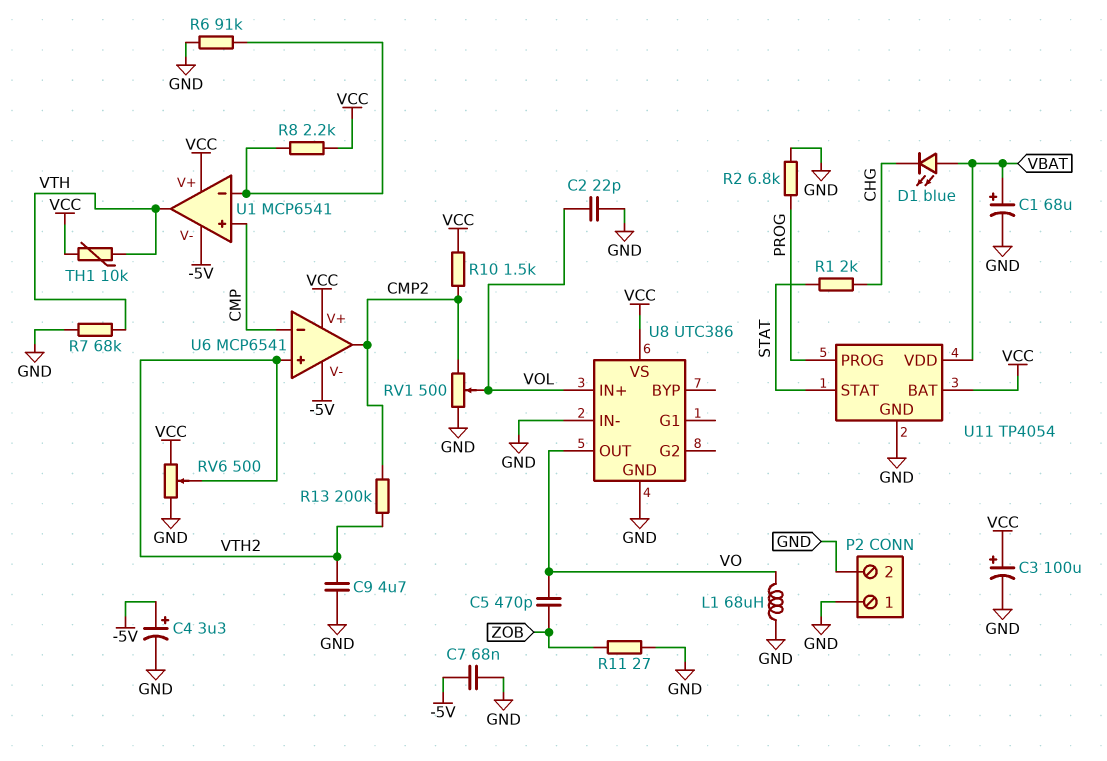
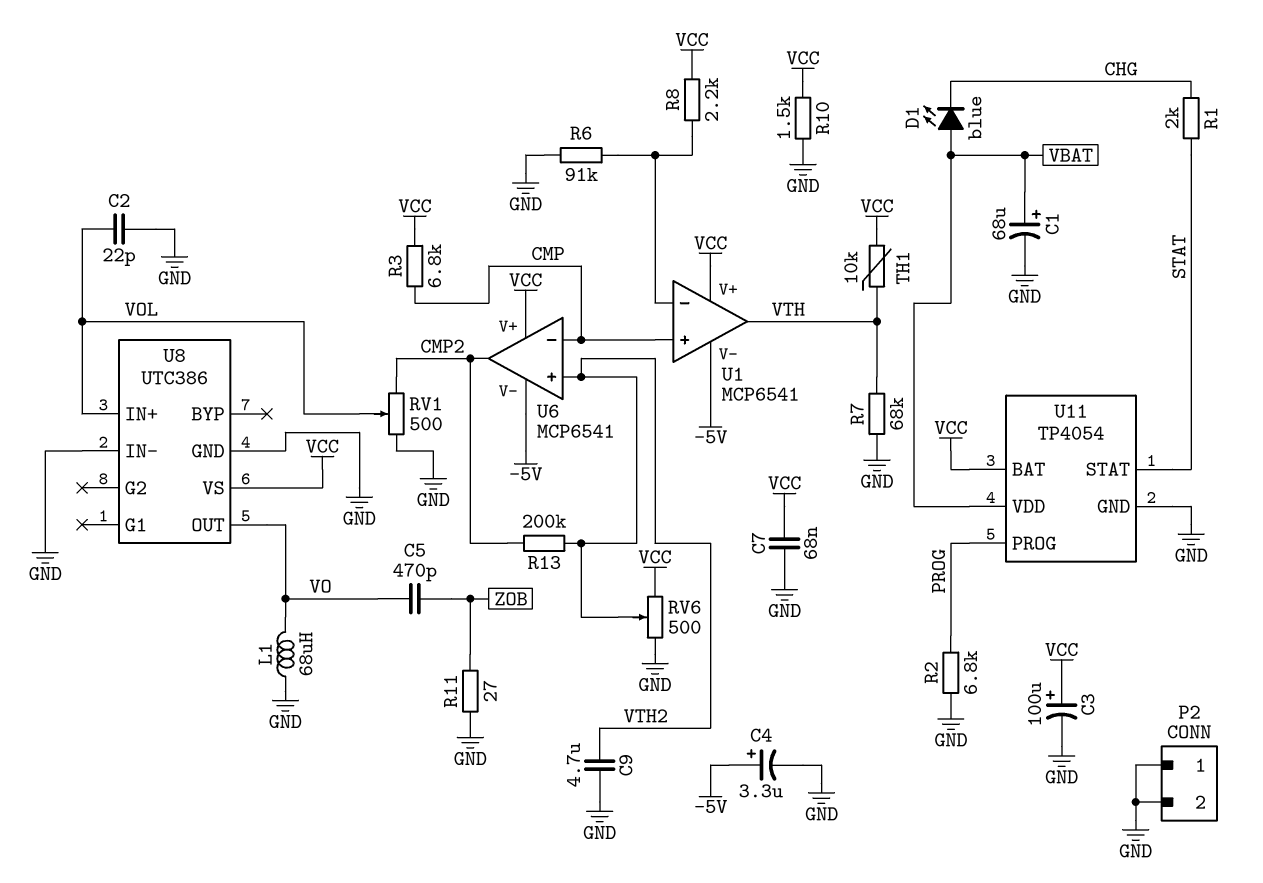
C7: 68nF (-5V, GND) -> 68nF (GND, VCC)
R3: none -> 6.8k (CMP, VCC)
R10: 1.5k (CMP2, VCC) -> 1.5k (GND, VCC)

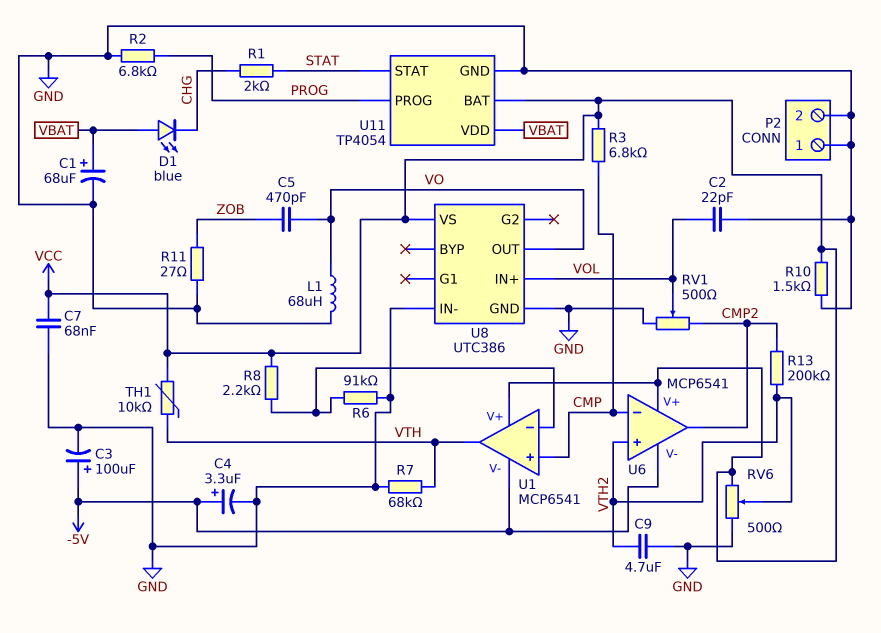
C3: 100uF (plus VCC, minus GND) -> 100uF (plus -5V, minus GND)

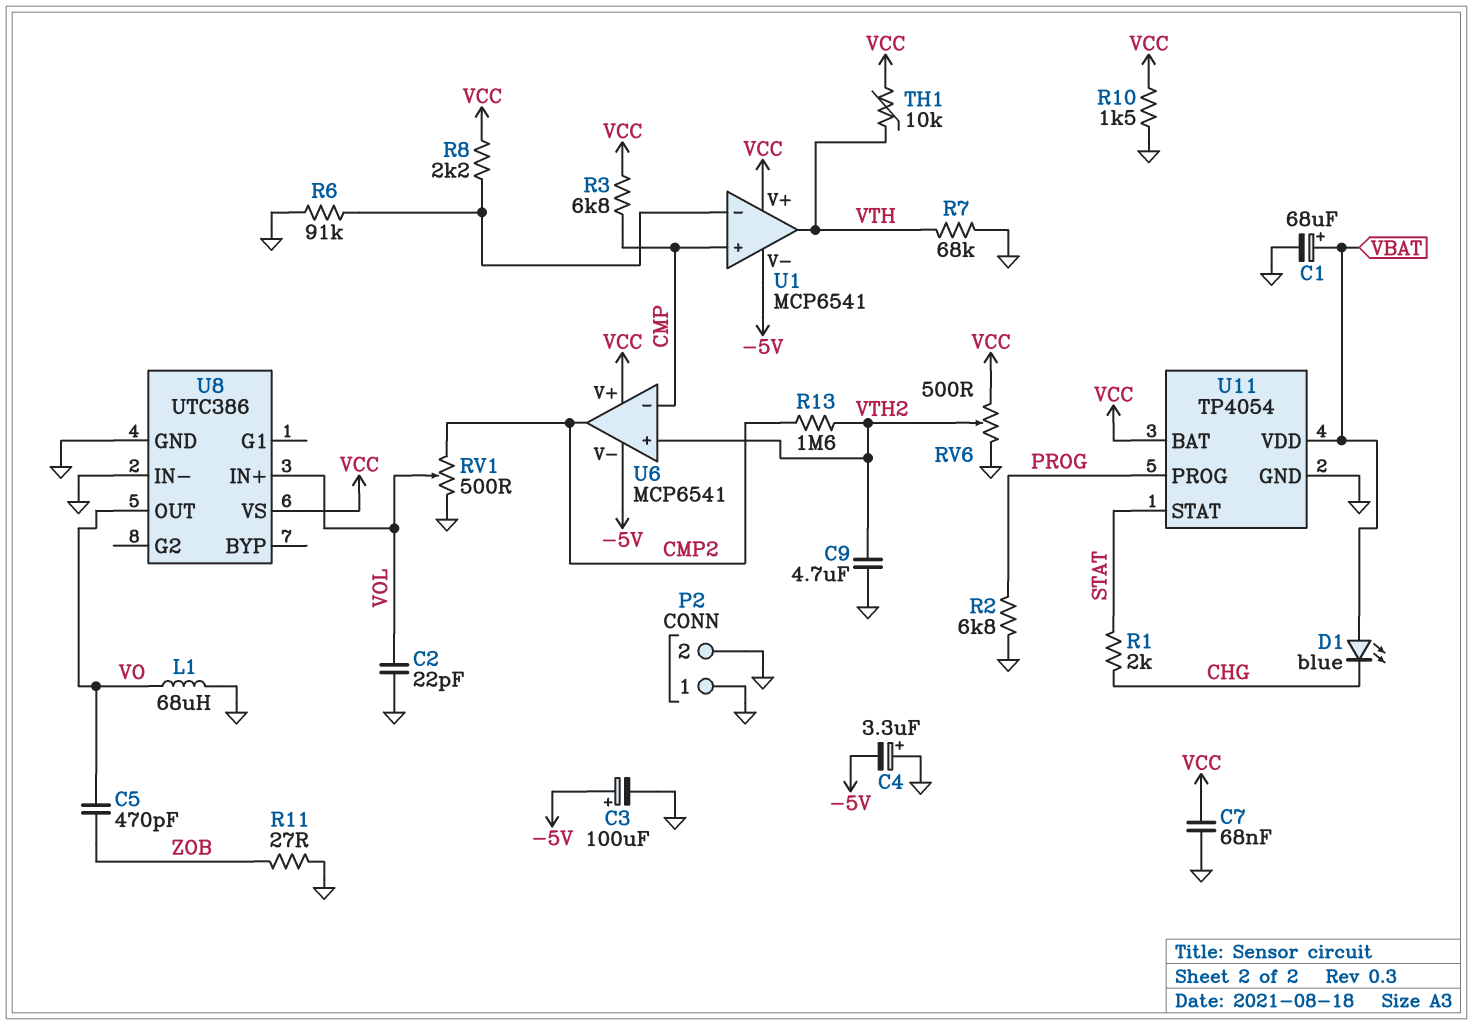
C4: 3.3uF (plus -5V, minus GND) -> 3.3uF (plus GND, minus -5V)
R13: 200k (CMP2, VTH2) -> 1.6M (CMP2, VTH2)

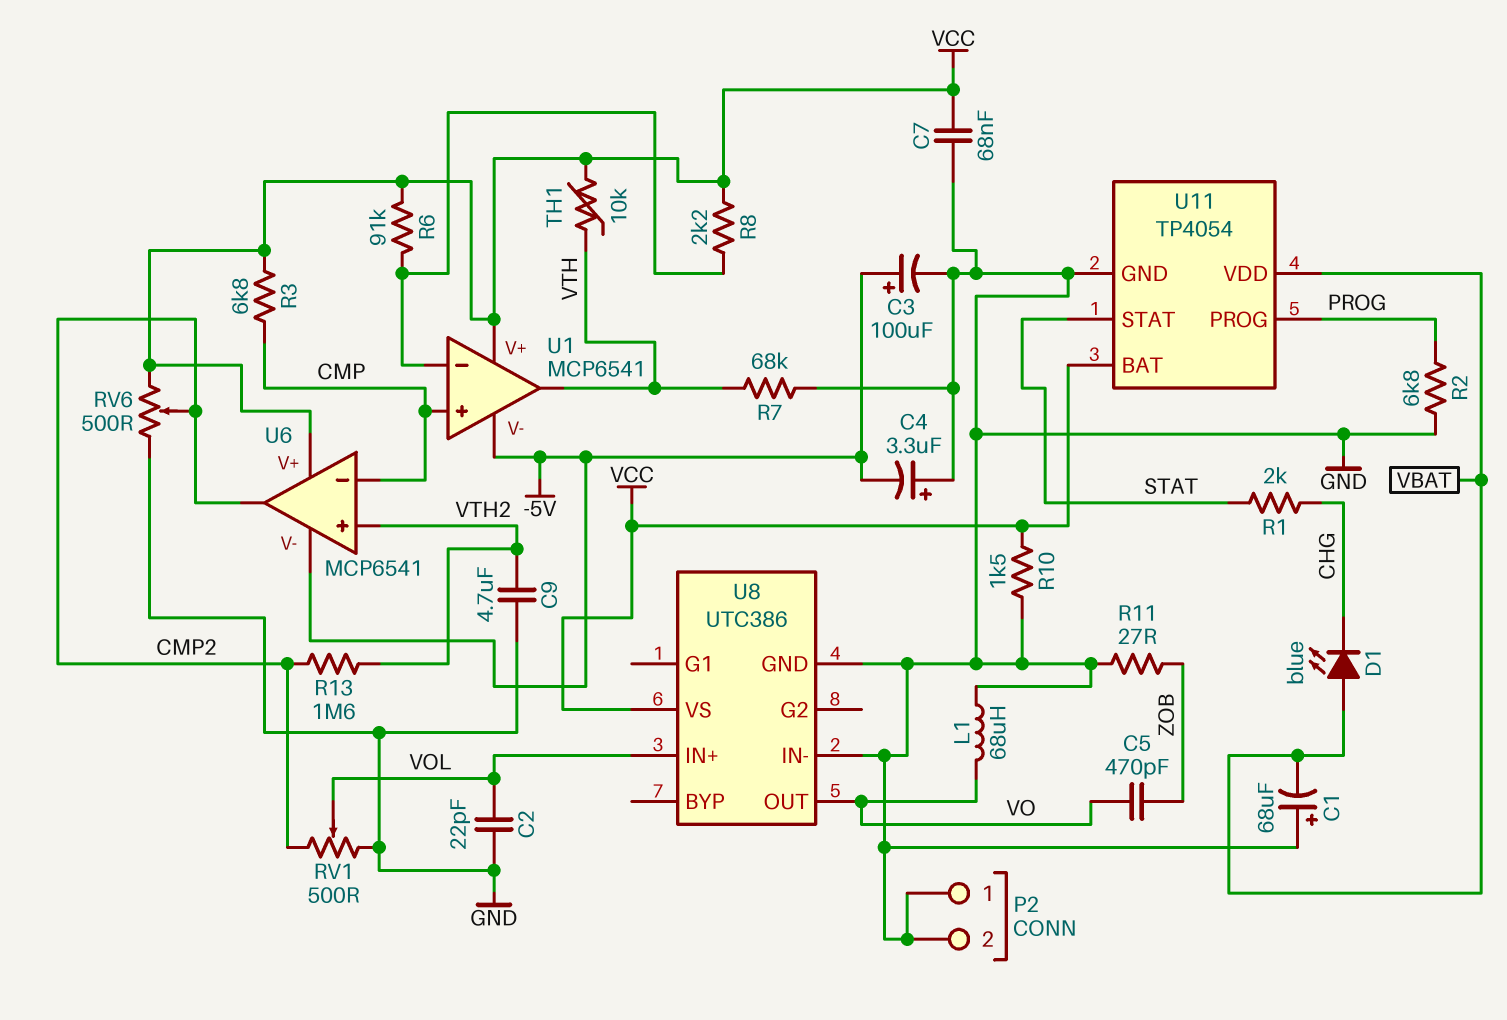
C1: 68uF (plus VBAT, minus GND) -> 68uF (plus GND, minus VBAT)
R6: 91k (GND, U1/in-) -> 91k (U1/in-, VCC)
RV6: 500 (GND, VCC, wiper VTH2) -> 500 (GND, VCC, wiper CMP2)

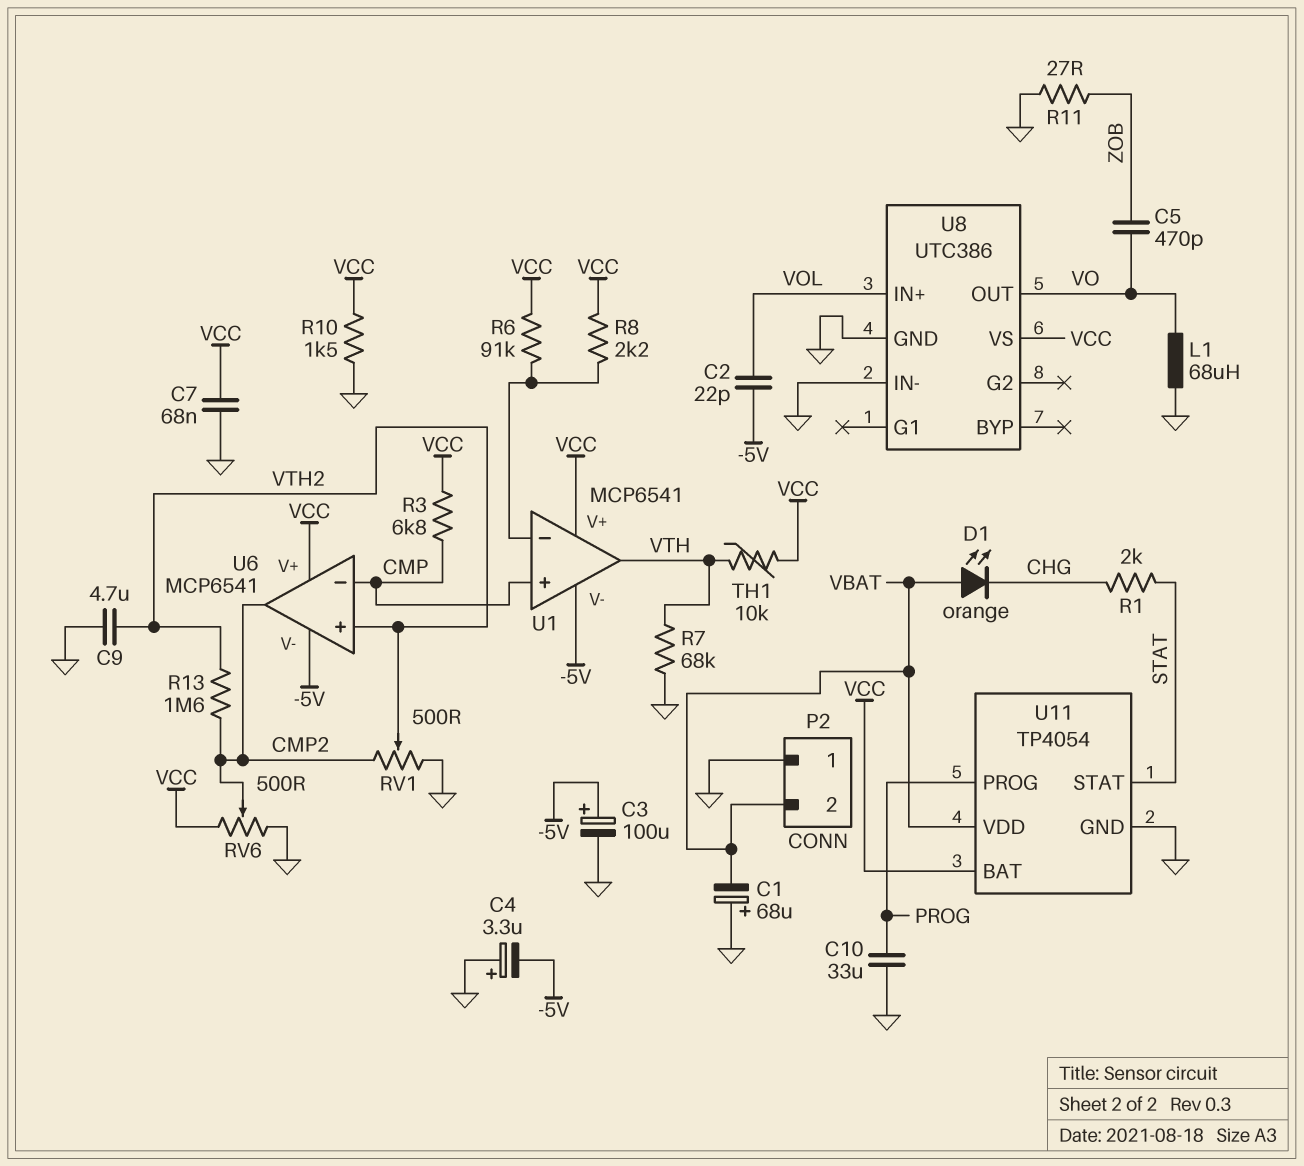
C2: 22pF (GND, VOL) -> 22pF (-5V, VOL)
C10: none -> 33uF (GND, PROG)
D1: LED blue (A VBAT, K CHG) -> LED orange (A VBAT, K CHG)
P2 pin 2: GND -> VBAT
R2: 6.8k (GND, PROG) -> none
RV1: 500 (CMP2, GND, wiper VOL) -> 500 (CMP2, GND, wiper VTH2)

